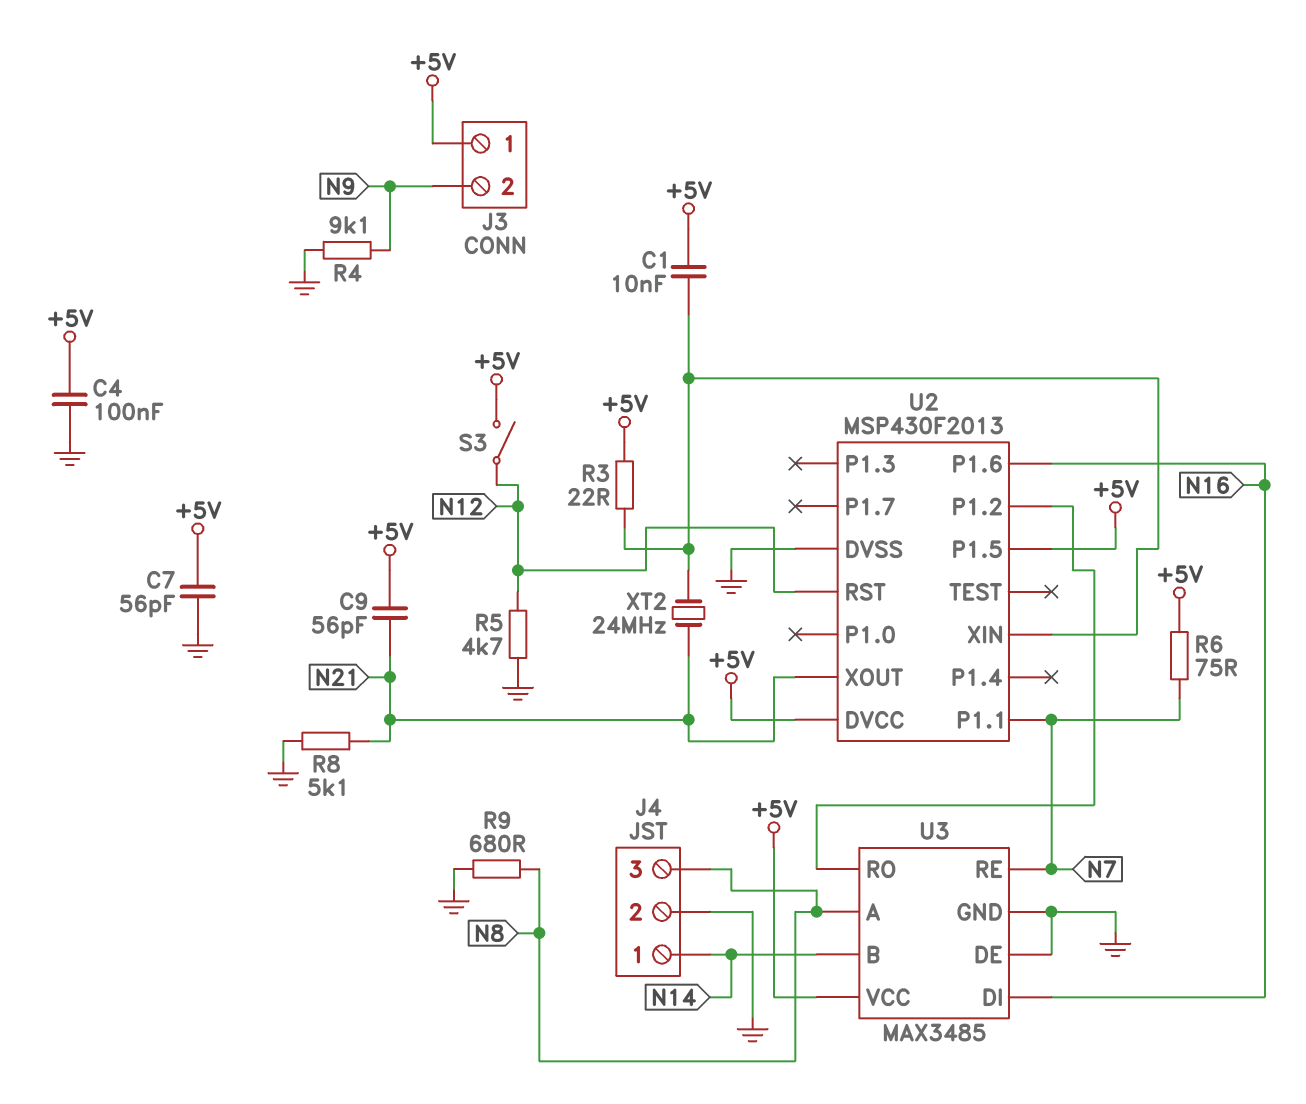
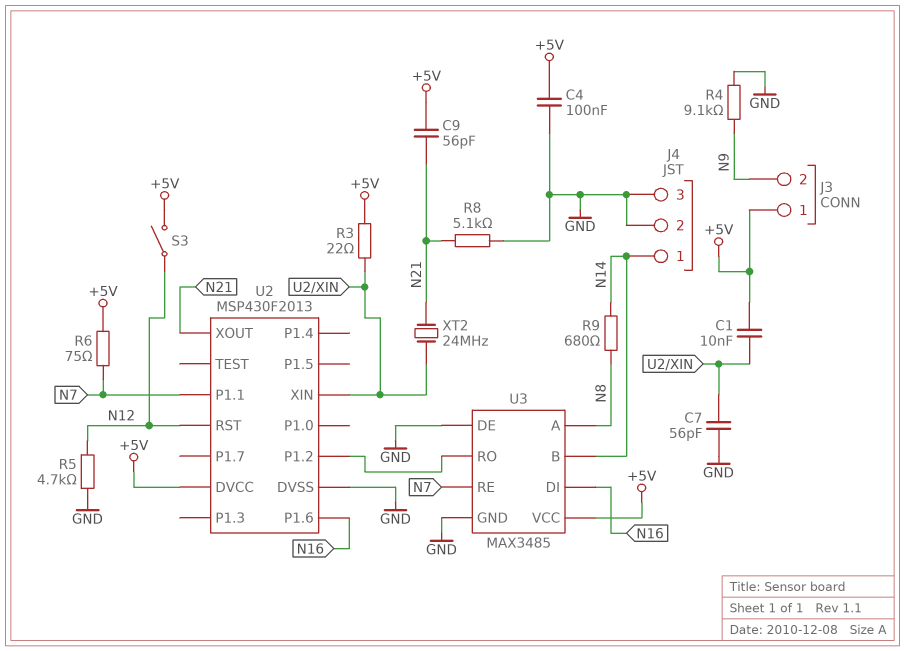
C7: 56pF (+5V, GND) -> 56pF (GND, U2/XIN)
J4 pin 3: N8 -> GND
R9: 680 (GND, N8) -> 680 (N8, N14)
U2 pin P1.5: +5V -> none

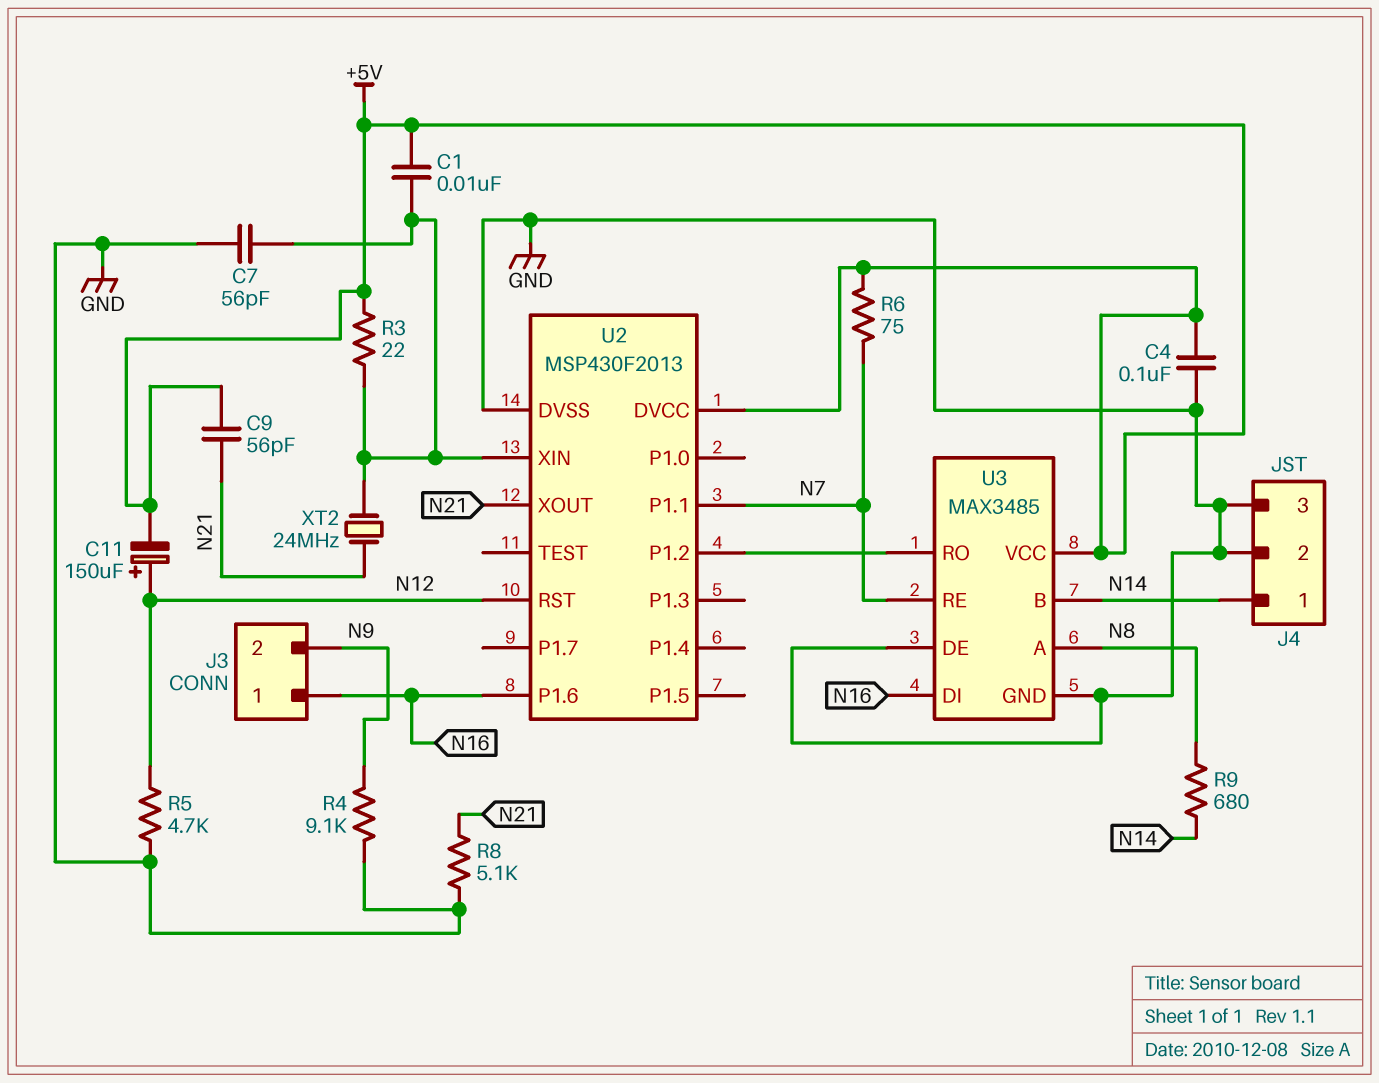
C11: none -> 150uF (plus N12, minus +5V)
J3 pin 1: +5V -> N16
S3: switch (+5V, N12) -> none

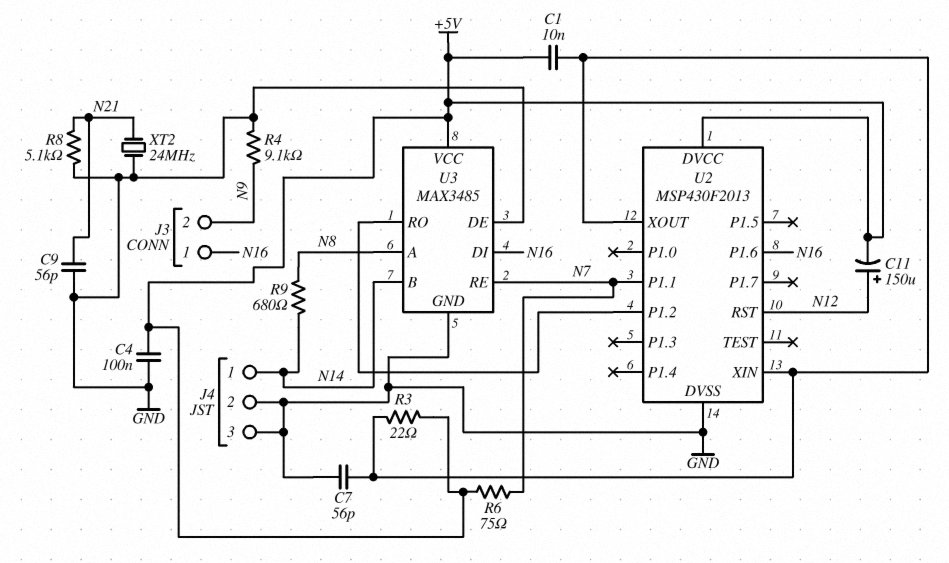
C9: 56pF (+5V, N21) -> 56pF (GND, N21)
R5: 4.7k (GND, N12) -> none
U2 pin XOUT: N21 -> U2/XIN
XT2: 24MHz (N21, U2/XIN) -> 24MHz (GND, N21)

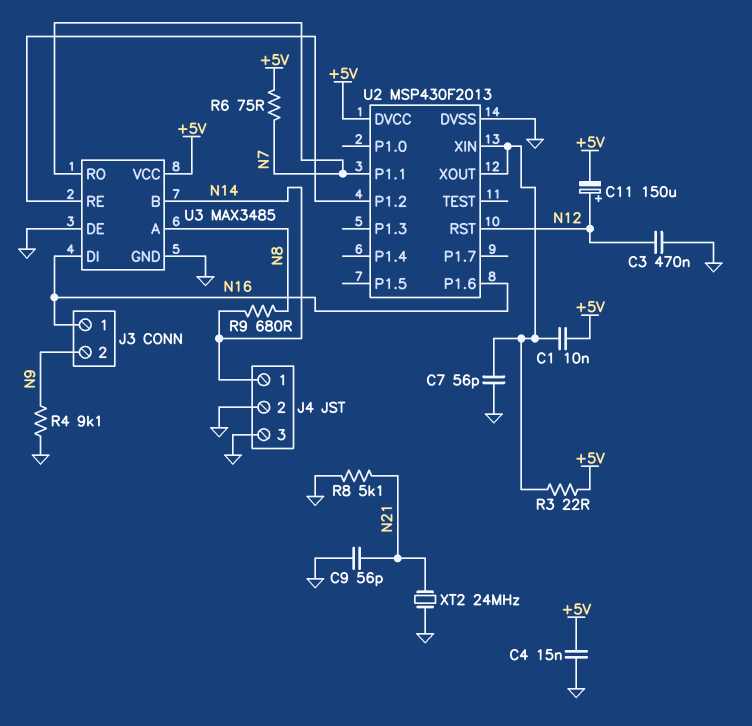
C3: none -> 470nF (GND, N12)
C4: 100nF (+5V, GND) -> 15nF (+5V, GND)
U3 pin RE: N7 -> U2/P1.2
U3 pin RO: U2/P1.2 -> N7

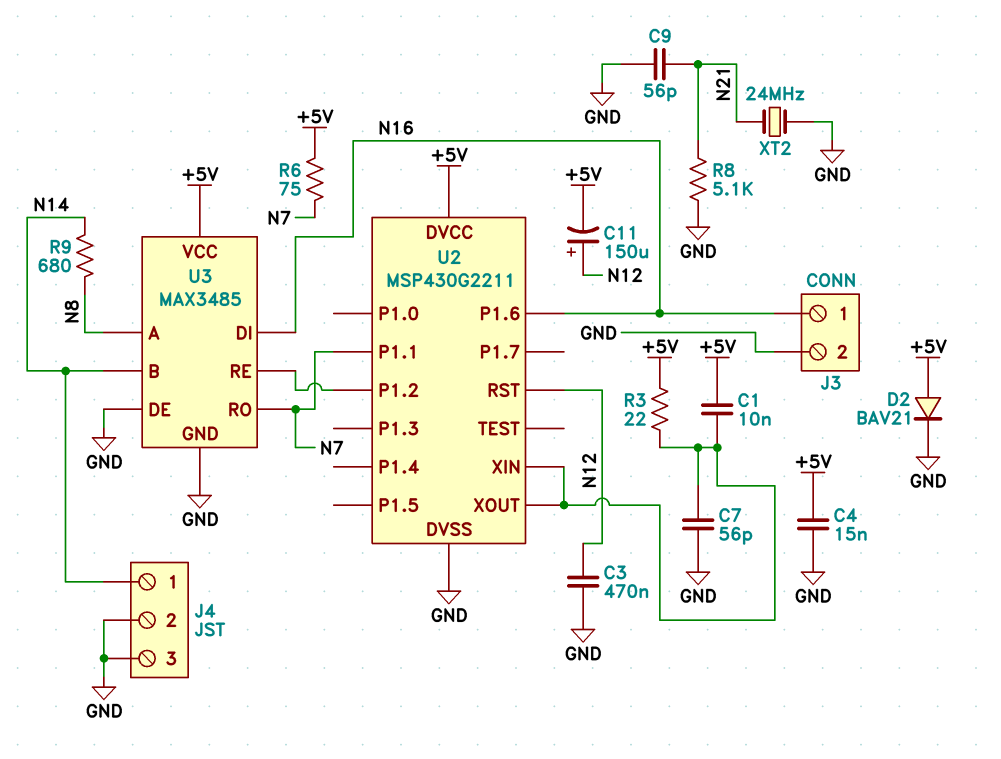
D2: none -> diode BAV21 (A +5V, K GND)
J3 pin 2: N9 -> GND
R4: 9.1k (GND, N9) -> none
U2: MSP430F2013 -> MSP430G2211

